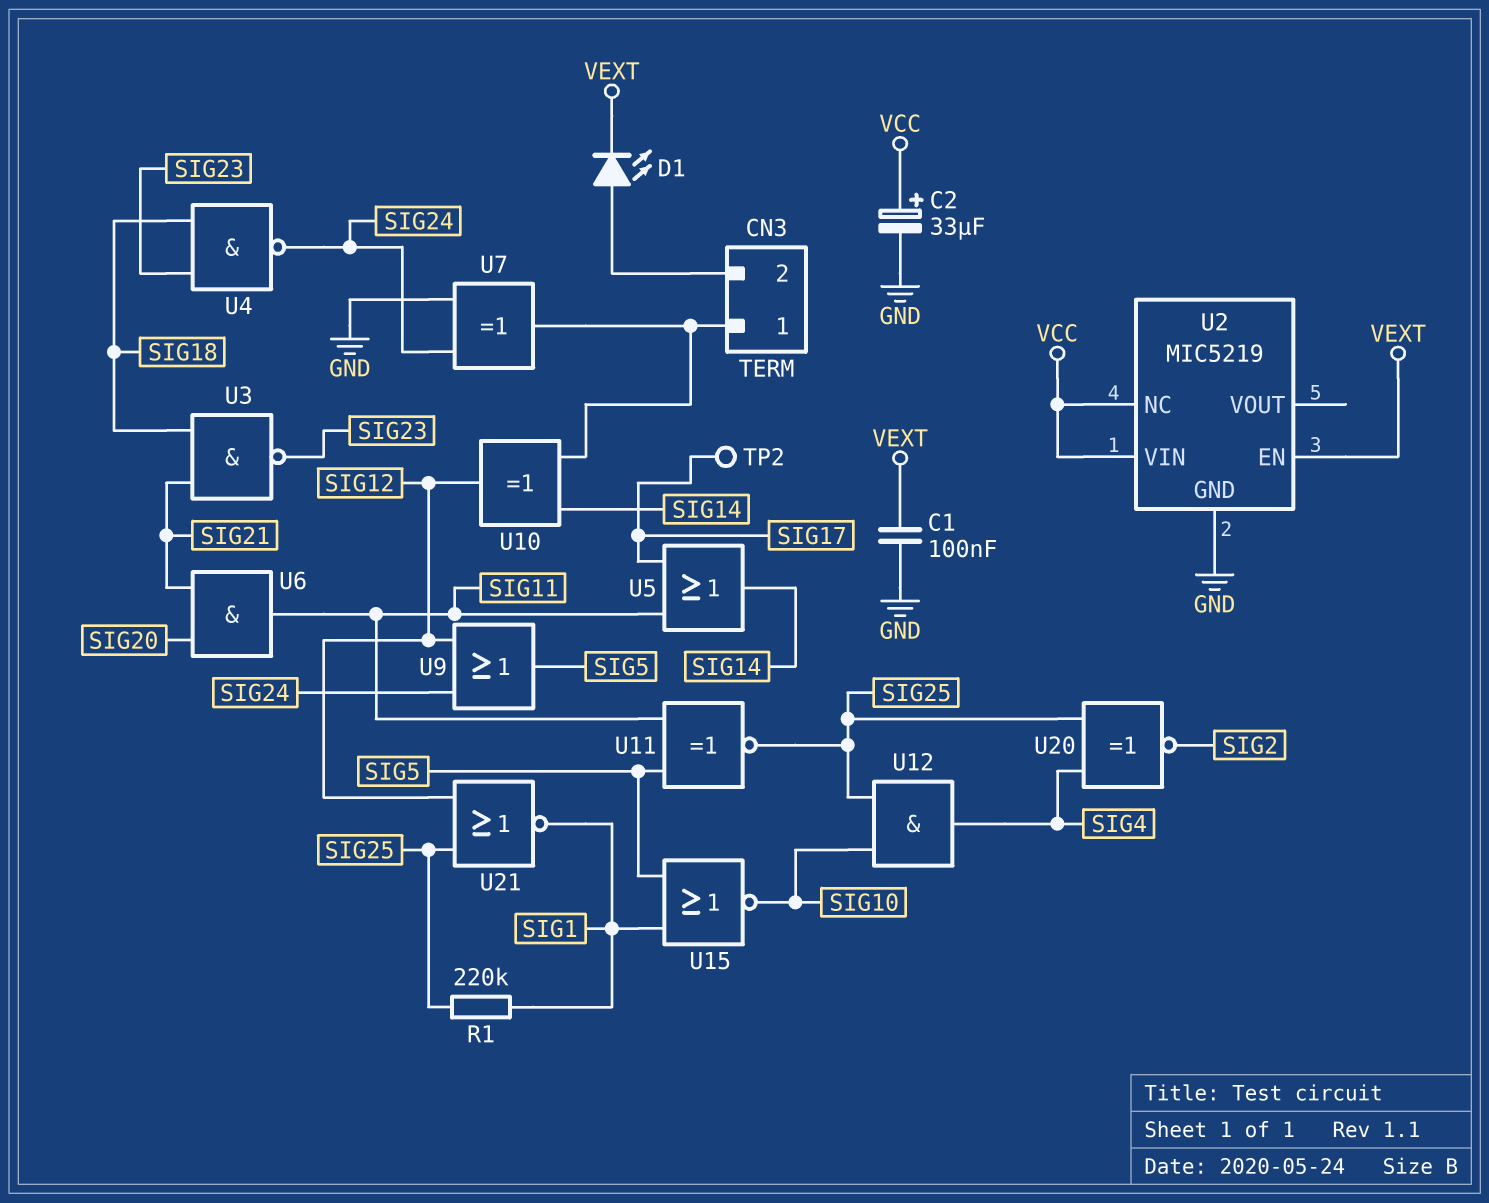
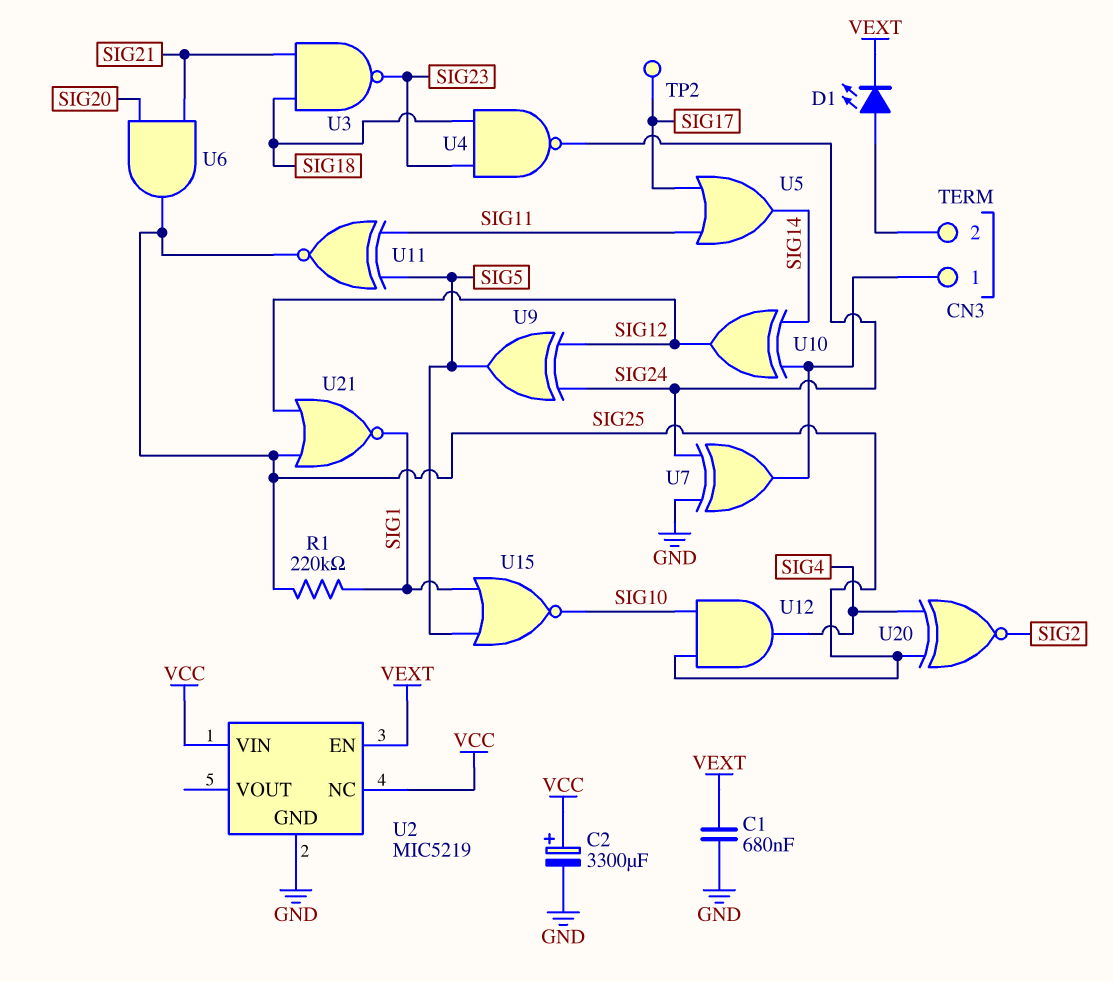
C1: 100nF (GND, VEXT) -> 680nF (GND, VEXT)
C2: 33uF (plus VCC, minus GND) -> 3300uF (plus VCC, minus GND)
U6: AND (in SIG20, in SIG21, out SIG11) -> AND (in SIG20, in SIG21, out SIG25)
U9: OR (in SIG12, in SIG24, out SIG5) -> XOR (in SIG12, in SIG24, out SIG5)

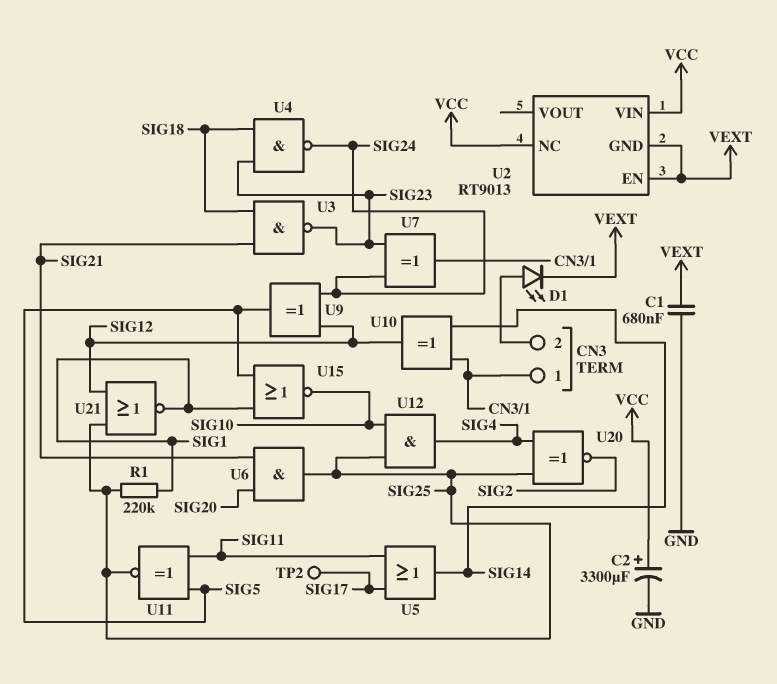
U2: MIC5219 -> RT9013
U2 pin GND: GND -> VEXT
U7: XOR (in GND, in SIG24, out CN3/1) -> XOR (in SIG23, in SIG24, out CN3/1)

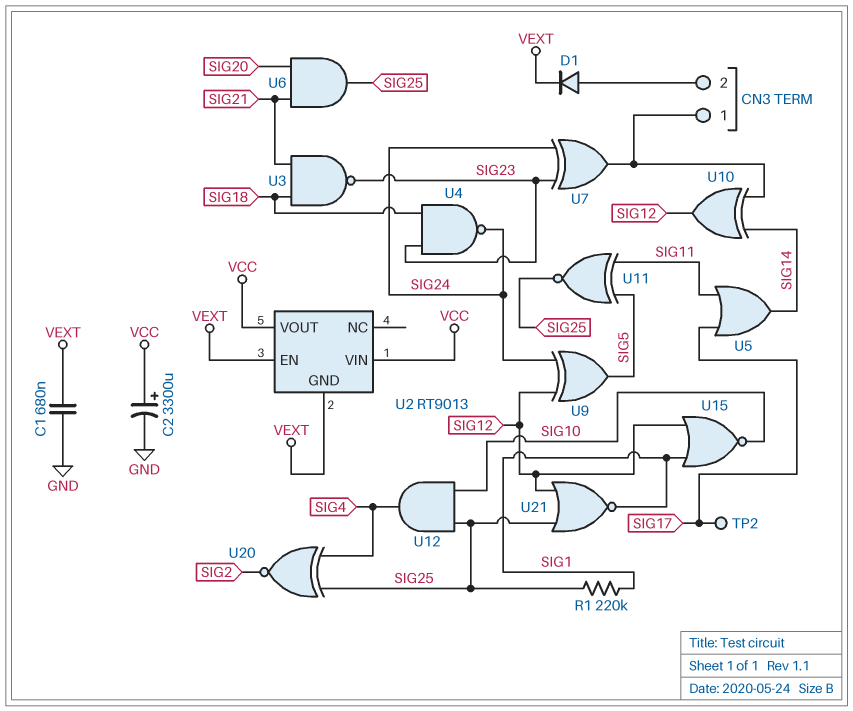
D1: LED (A CN3/2, K VEXT) -> diode (A CN3/2, K VEXT)
U2 pin NC: VCC -> none
U2 pin VOUT: none -> VCC
U15: NOR (in SIG1, in SIG5, out SIG10) -> NOR (in SIG1, in SIG12, out SIG10)

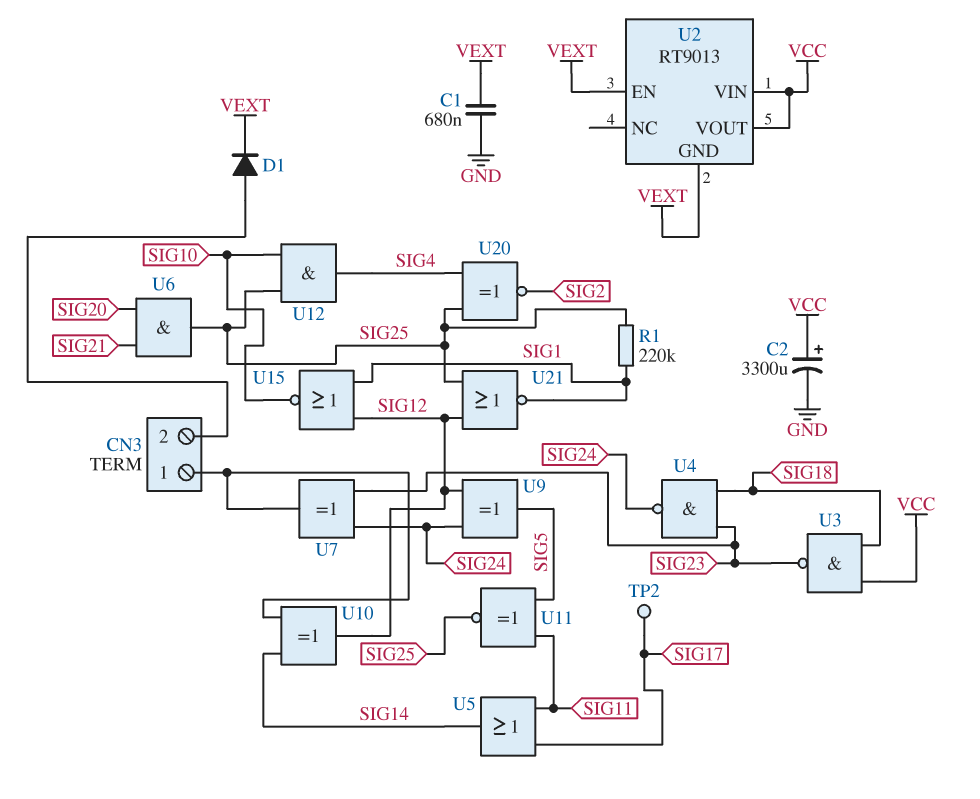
U3: NAND (in SIG18, in SIG21, out SIG23) -> NAND (in SIG18, in VCC, out SIG23)

